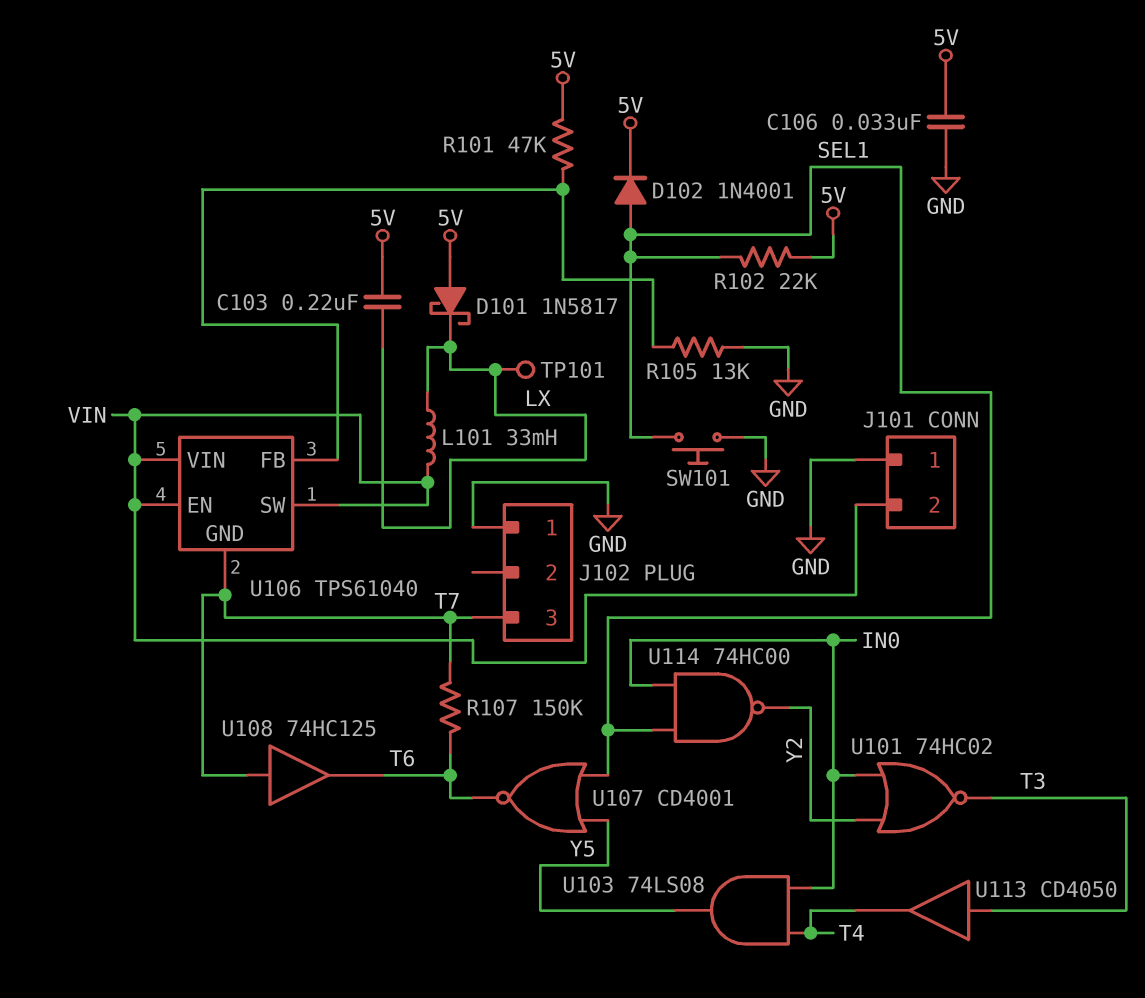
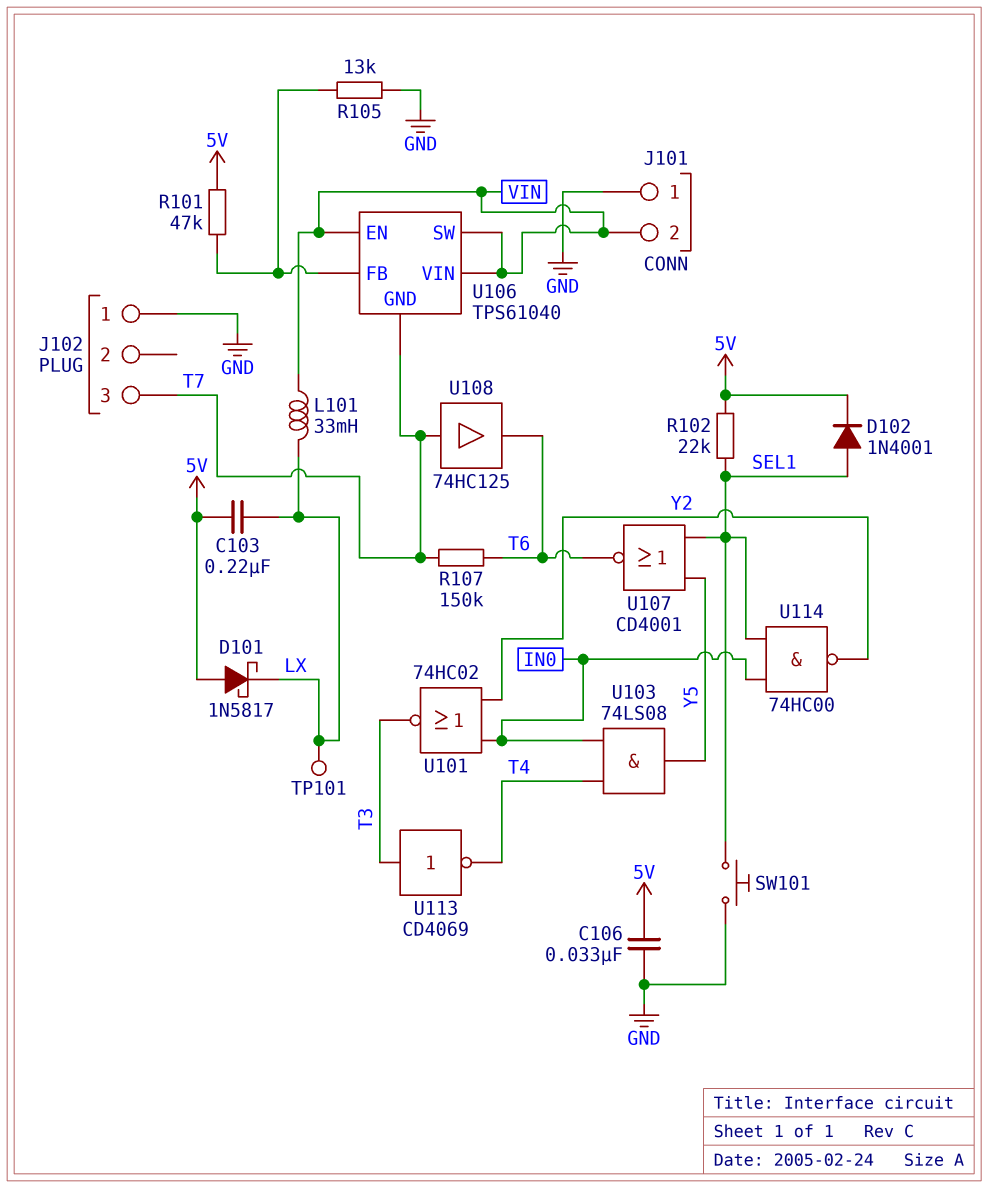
U113: buffer CD4050 (in T3, out T4) -> NOT CD4069 (in T3, out T4)

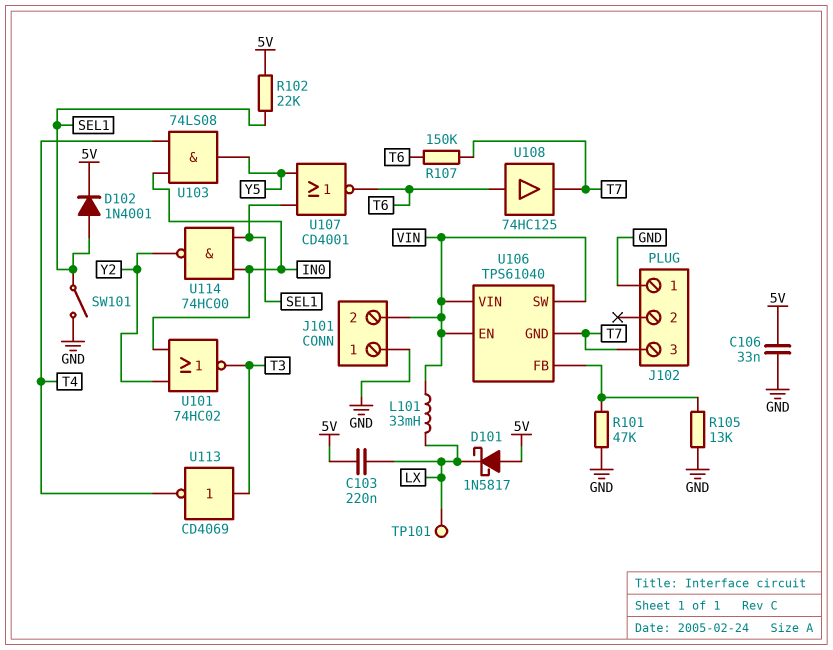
R101: 47k (5V, U106/FB) -> 47k (GND, U106/FB)
SW101: button (GND, SEL1) -> switch (GND, SEL1)
U108: buffer 74HC125 (in T7, out T6) -> buffer 74HC125 (in T6, out T7)

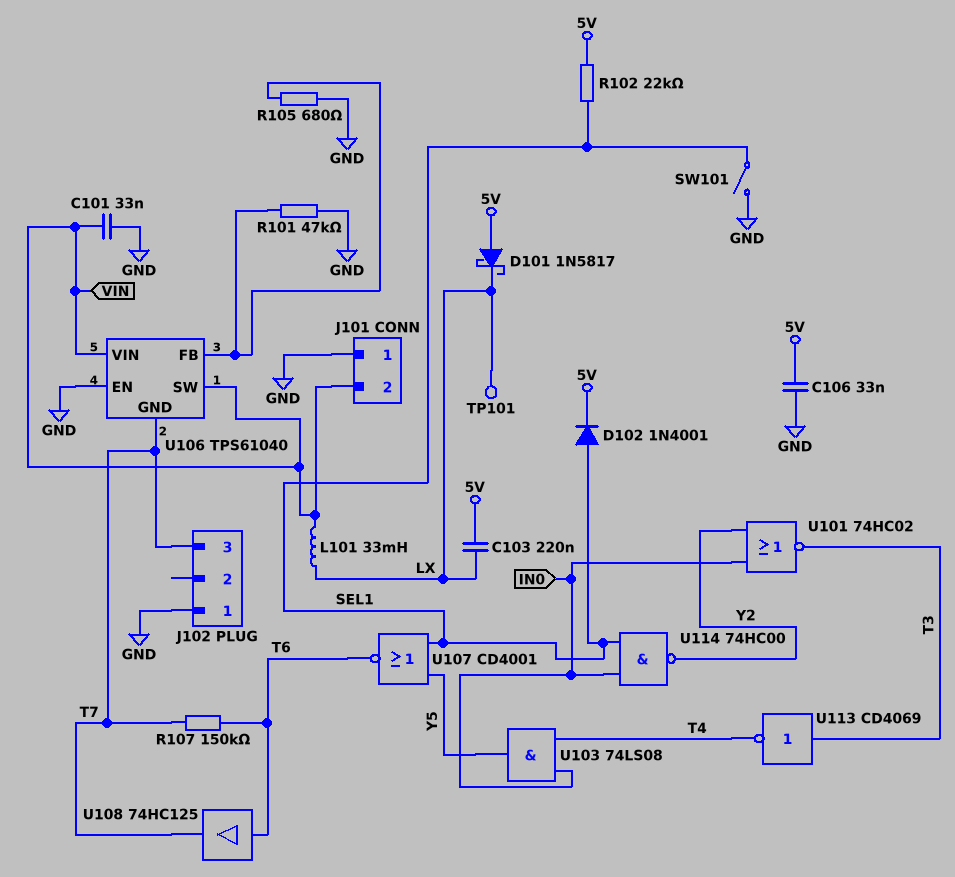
C101: none -> 33nF (GND, VIN)
R105: 13k (GND, U106/FB) -> 680 (GND, U106/FB)
U106 pin EN: VIN -> GND

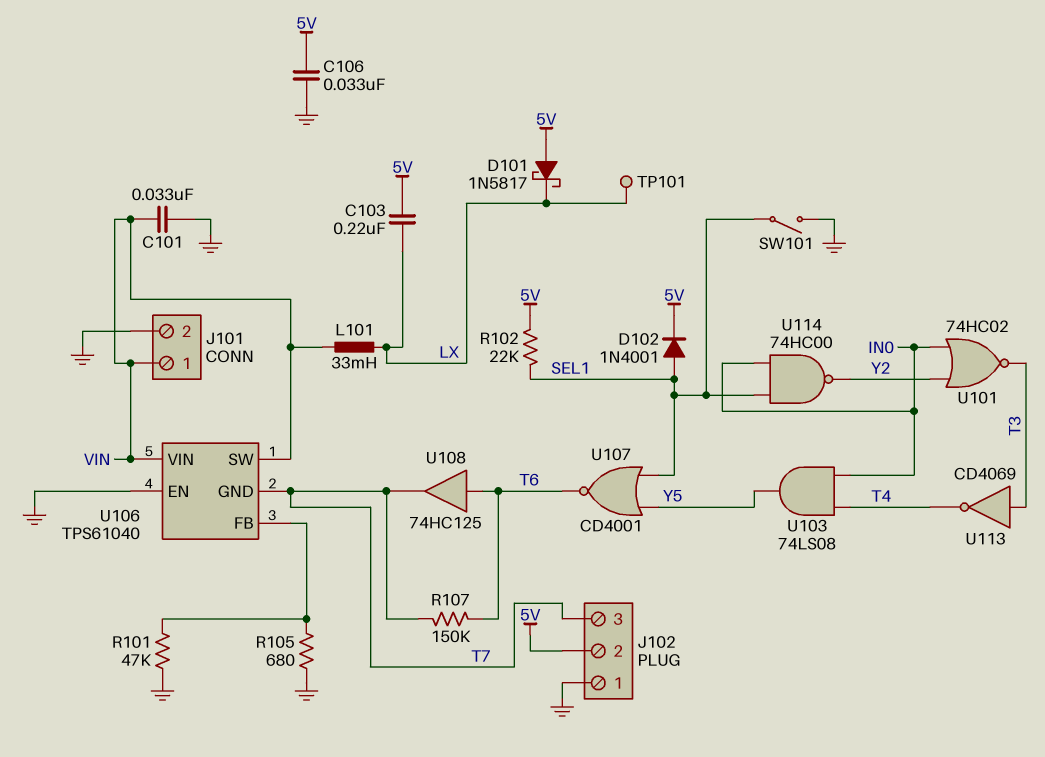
J101 pin 1: GND -> VIN
J101 pin 2: VIN -> GND
J102 pin 2: none -> 5V

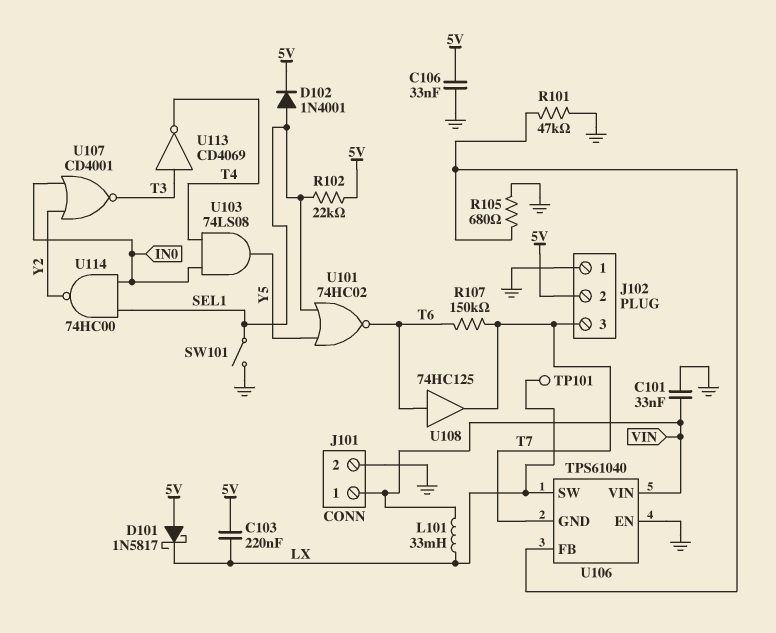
U101: NOR 74HC02 (in IN0, in Y2, out T3) -> NOR 74HC02 (in SEL1, in Y5, out T6)
U106 pin SW: VIN -> LX
U107: NOR CD4001 (in SEL1, in Y5, out T6) -> NOR CD4001 (in IN0, in Y2, out T3)

